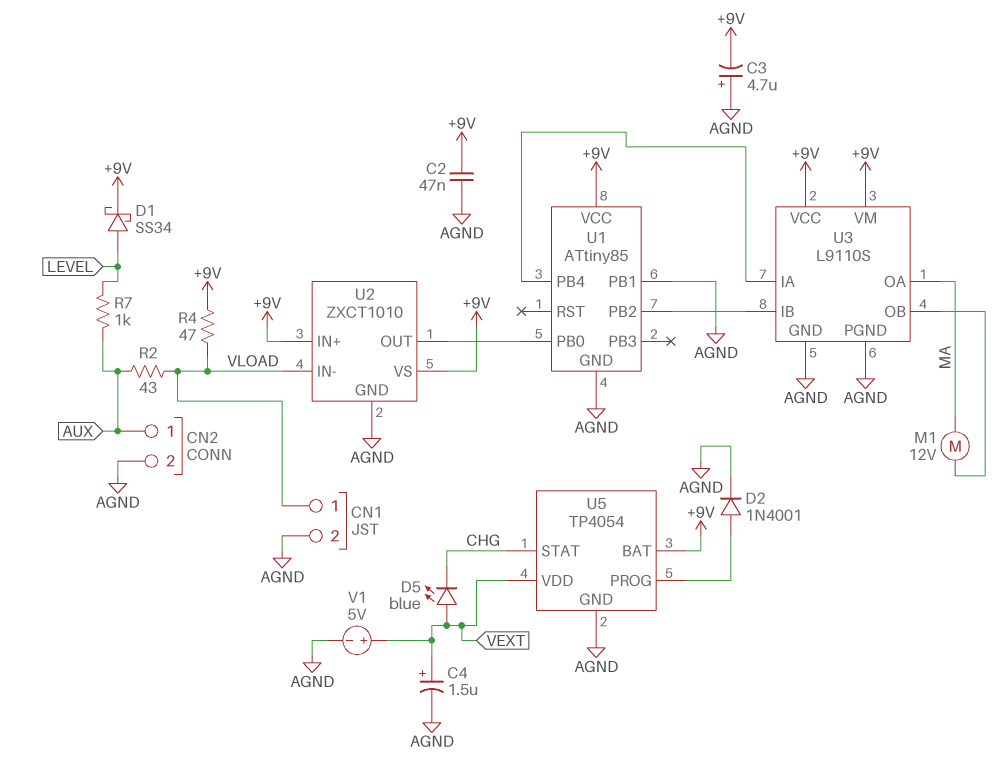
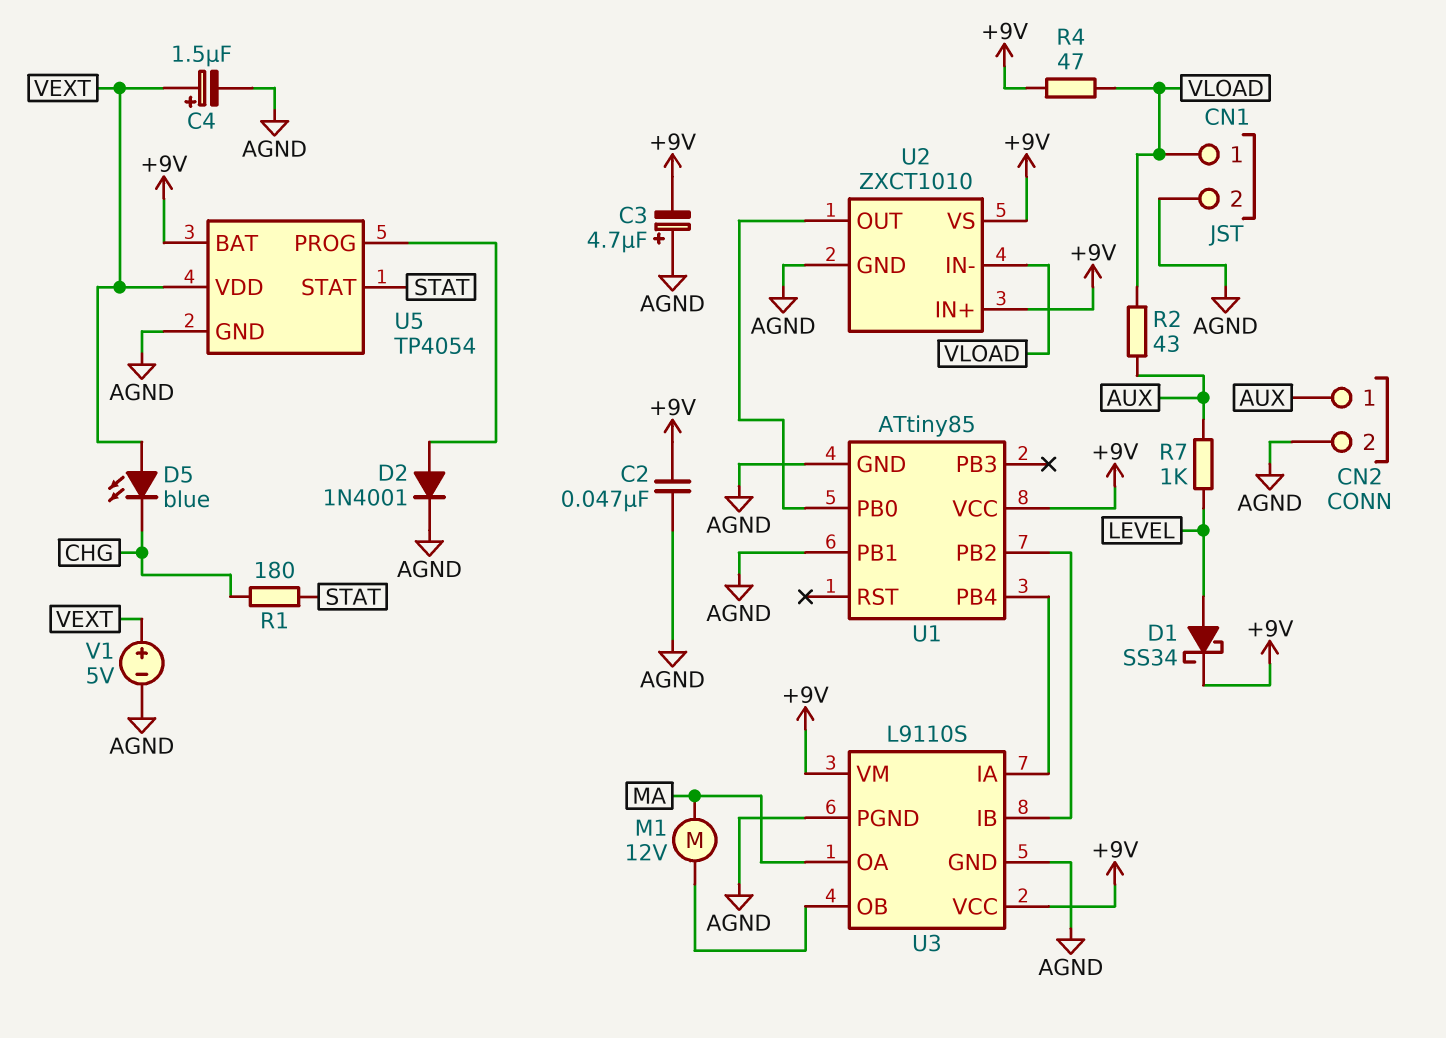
R1: none -> 180 (CHG, STAT)
U5 pin STAT: CHG -> STAT

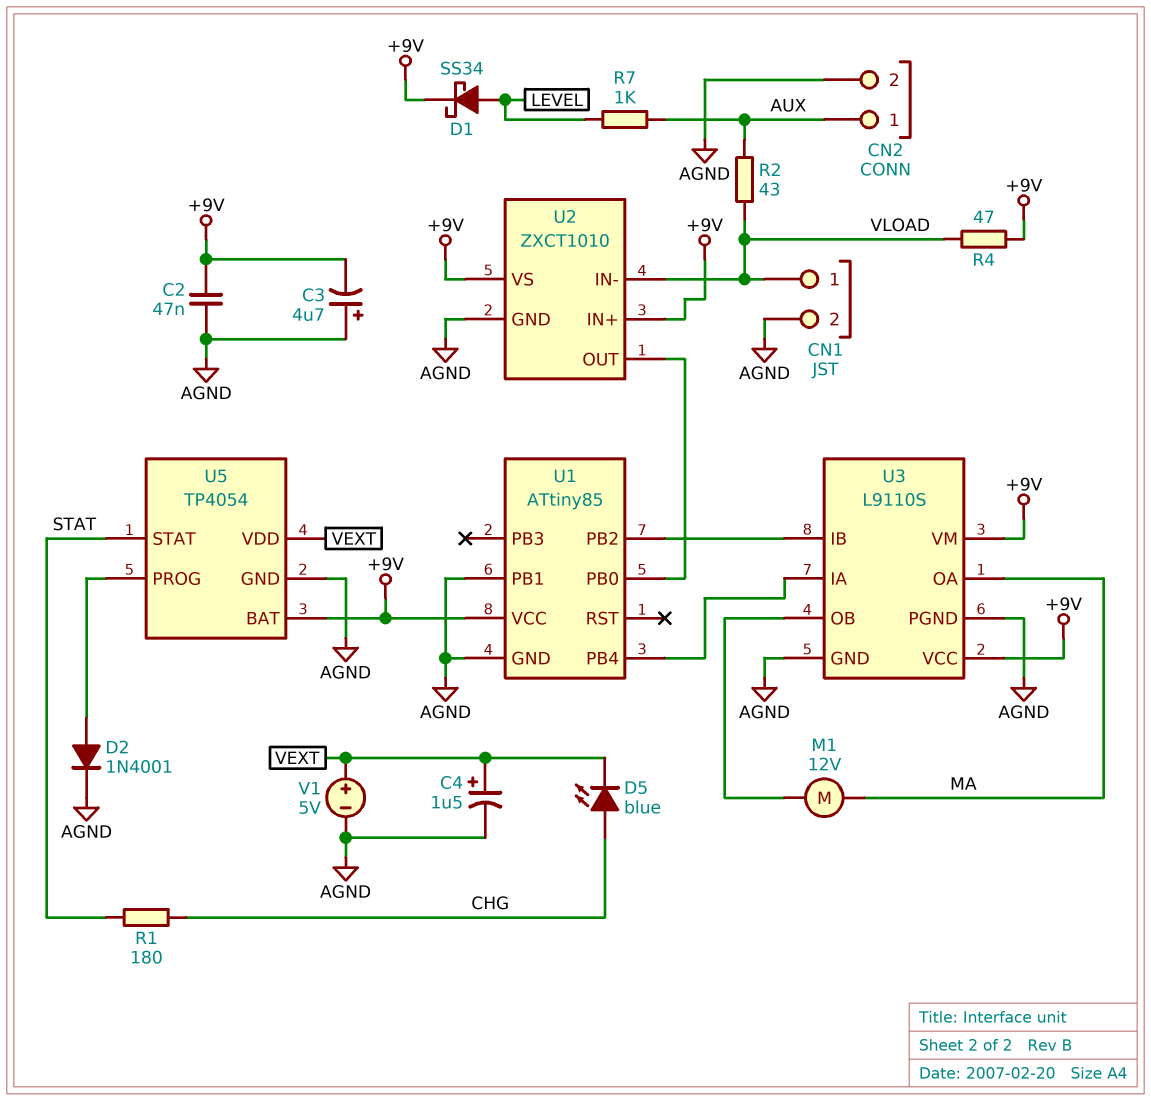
D5: LED blue (A VEXT, K CHG) -> LED blue (A CHG, K VEXT)

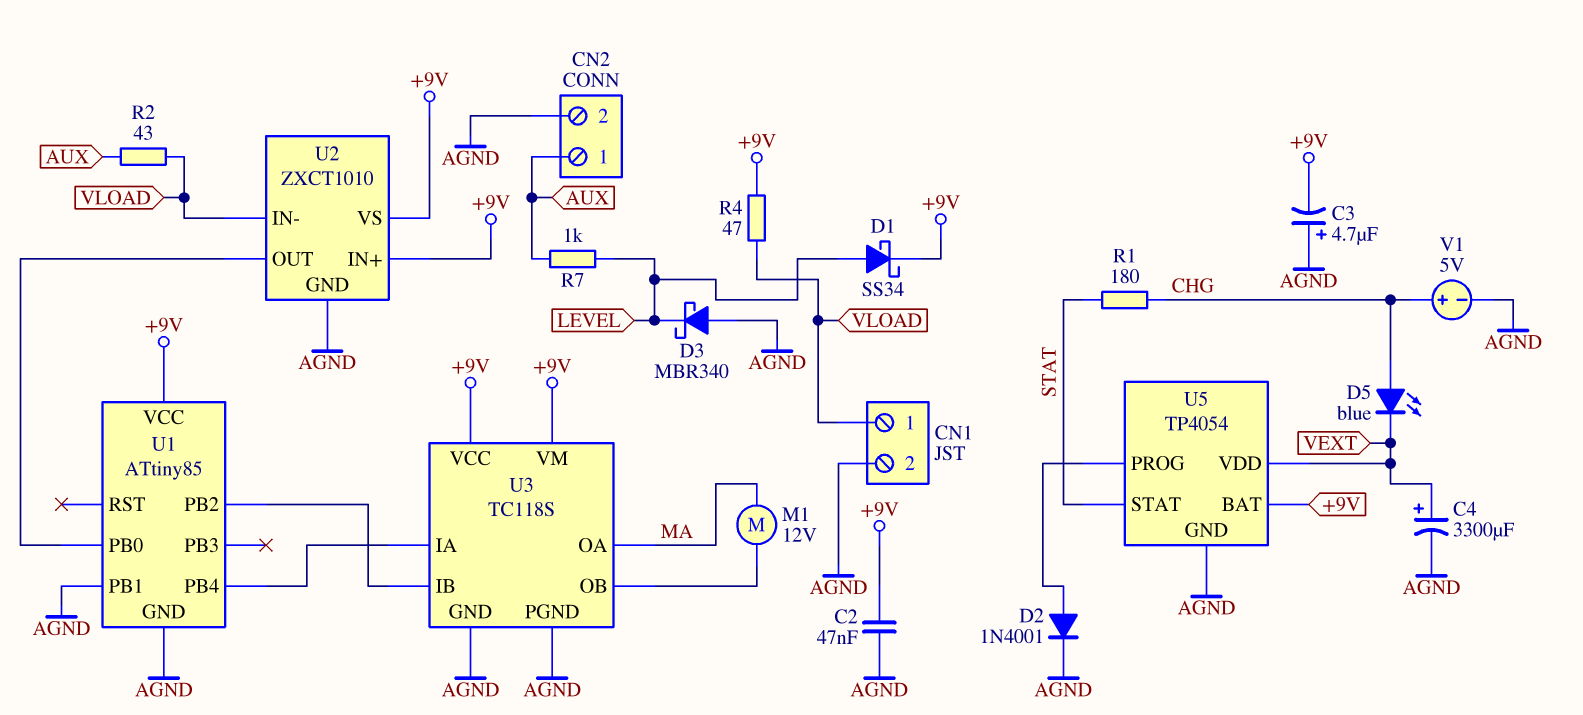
C4: 1.5uF (plus VEXT, minus AGND) -> 3300uF (plus VEXT, minus AGND)
D3: none -> schottky MBR340 (A AGND, K LEVEL)
U3: L9110S -> TC118S
V1: 5V (plus VEXT, minus AGND) -> 5V (plus CHG, minus AGND)

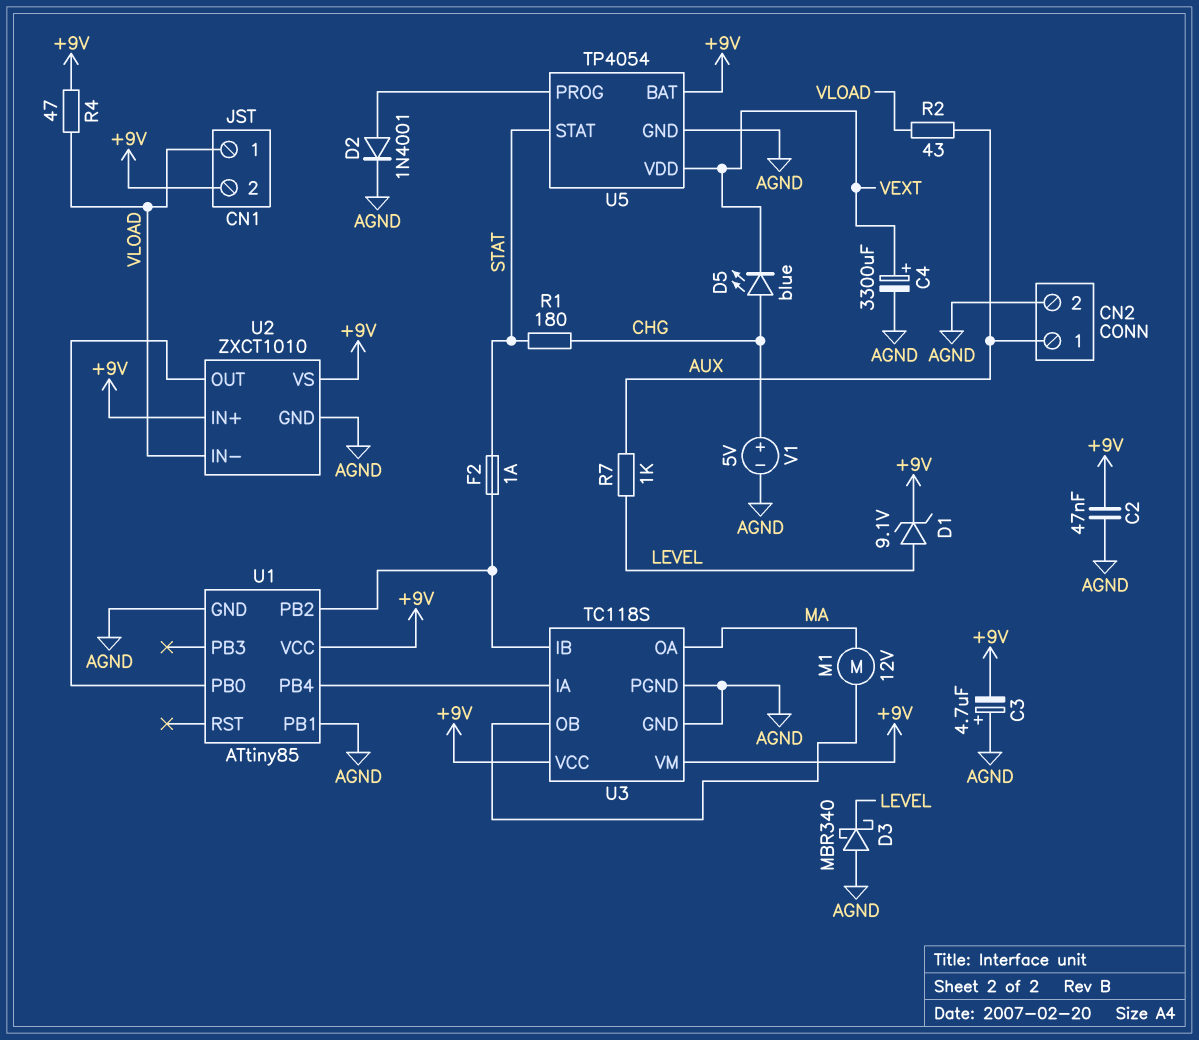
CN1 pin 2: AGND -> +9V
D1: schottky SS34 (A LEVEL, K +9V) -> zener 9.1V (A LEVEL, K +9V)
F2: none -> 1A (STAT, U1/PB2)

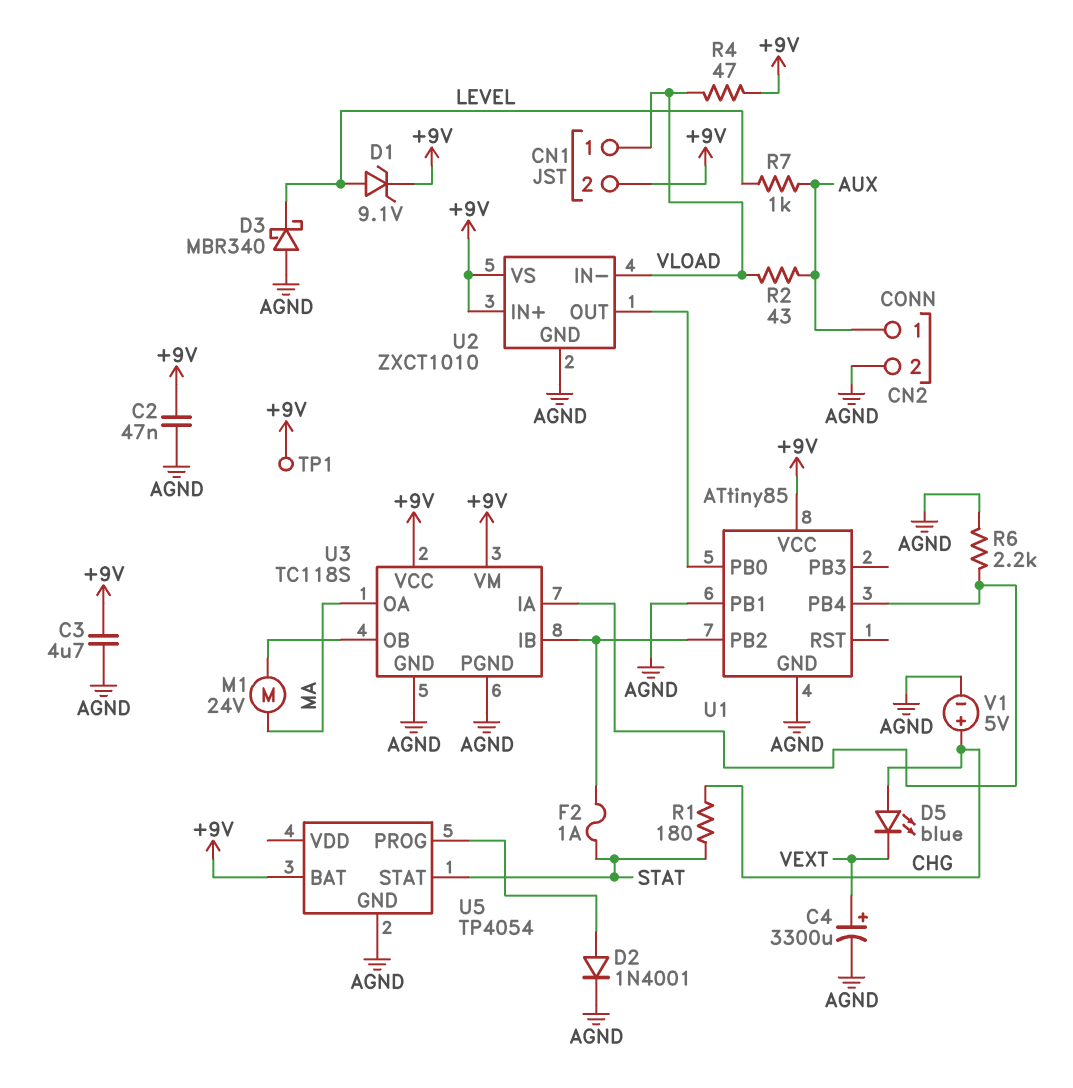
C3: 4.7uF (plus AGND, minus +9V) -> 4.7uF (+9V, AGND)
M1: motor 12V (MA, U3/OB) -> motor 24V (MA, U3/OB)
R6: none -> 2.2k (AGND, U1/PB4)
TP1: none -> test point (+9V)
U5 pin VDD: VEXT -> none

